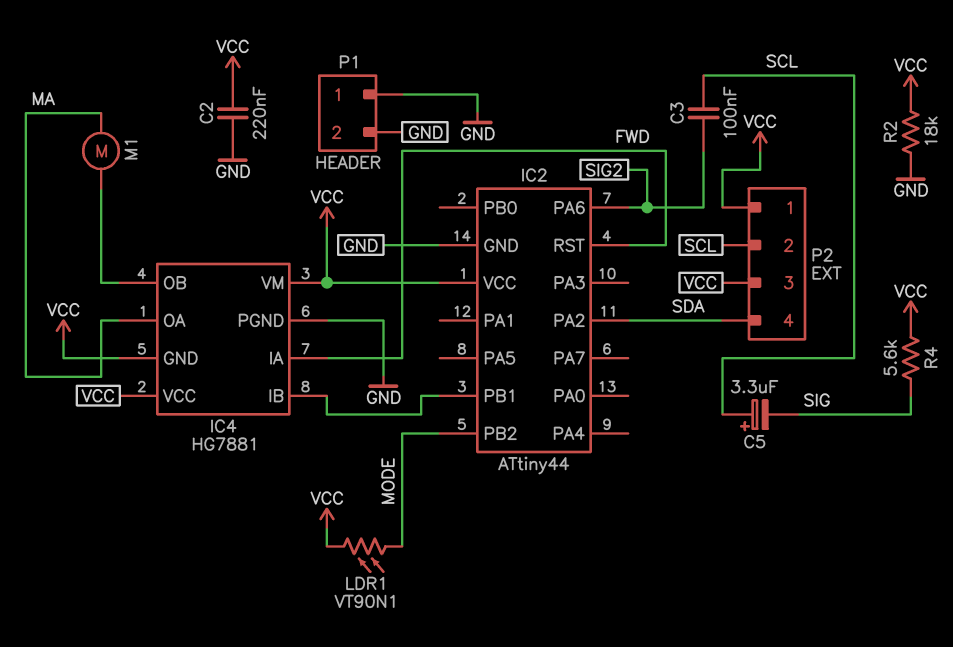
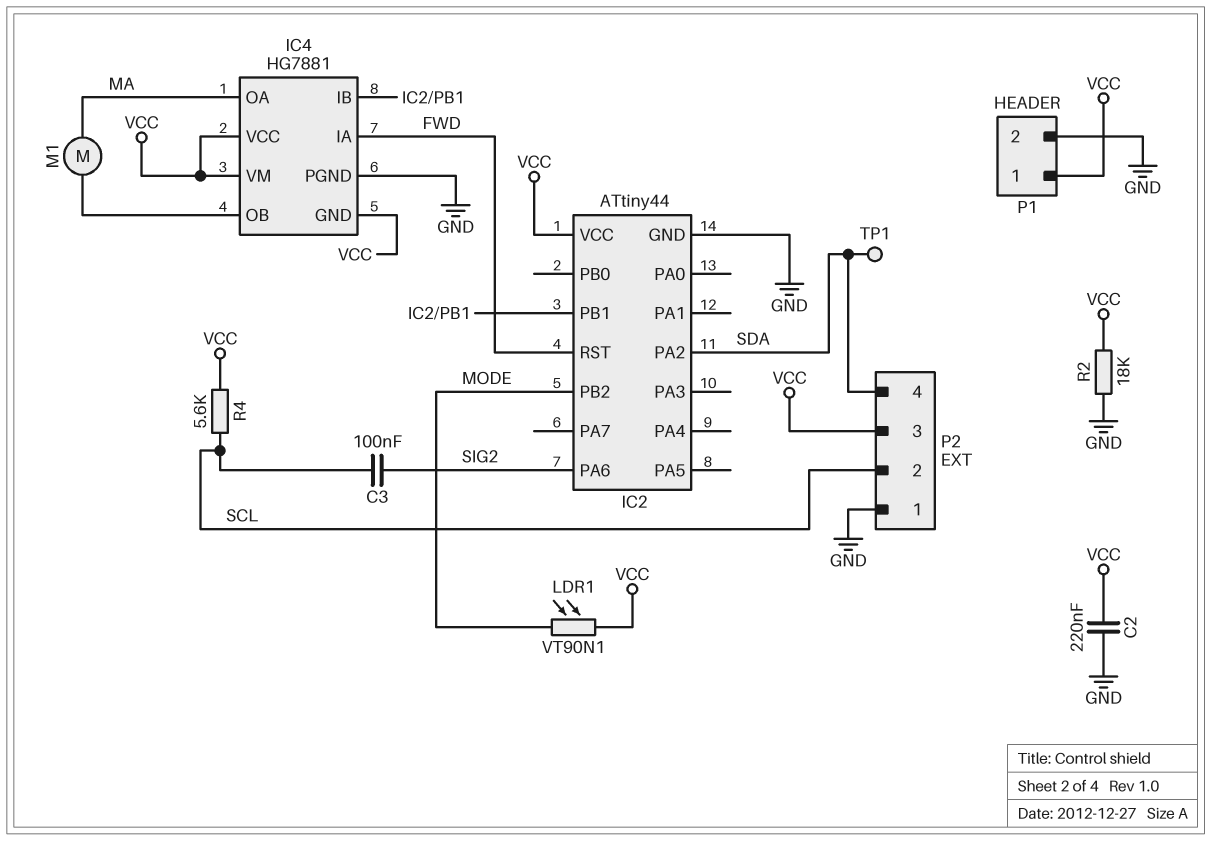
C5: 3.3uF (plus SCL, minus SIG) -> none
P1 pin 1: GND -> VCC
P2 pin 1: VCC -> GND
R4: 5.6k (SIG, VCC) -> 5.6k (SCL, VCC)
TP1: none -> test point (SDA)

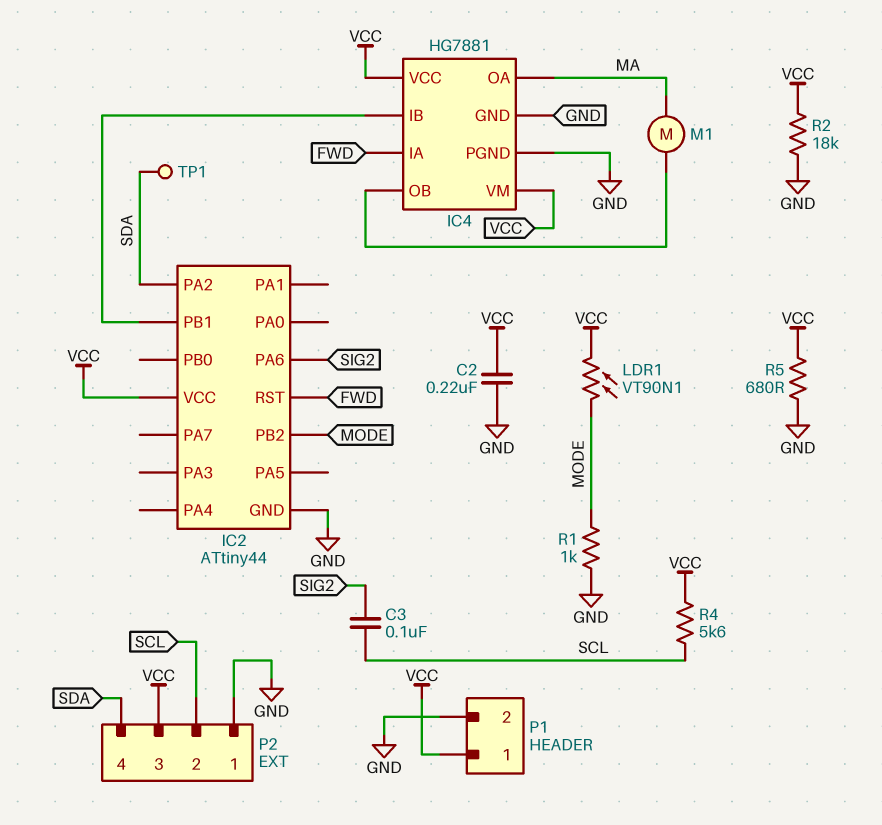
IC4 pin GND: VCC -> GND
R1: none -> 1k (GND, MODE)
R5: none -> 680 (GND, VCC)

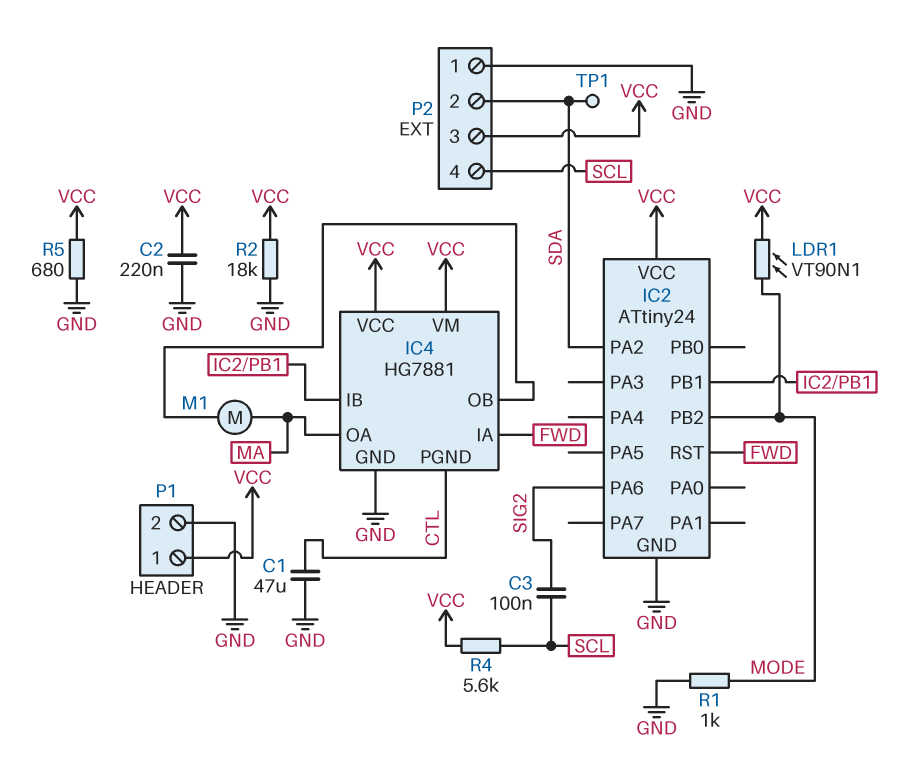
C1: none -> 47uF (CTL, GND)
IC2: ATtiny44 -> ATtiny24
IC4 pin PGND: GND -> CTL
P2 pin 2: SCL -> SDA
P2 pin 4: SDA -> SCL

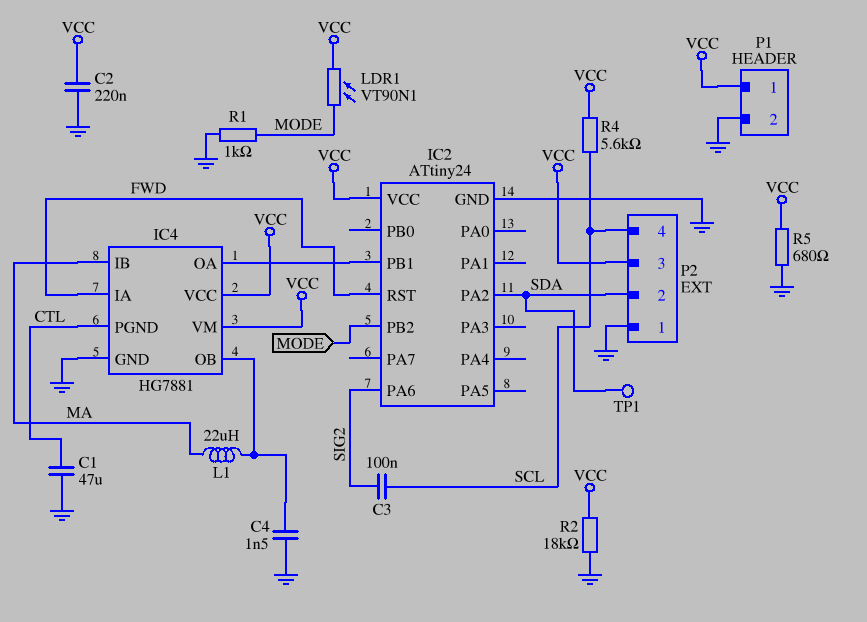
C4: none -> 1.5nF (GND, IC4/OB)
IC4 pin IB: IC2/PB1 -> MA
IC4 pin OA: MA -> IC2/PB1
L1: none -> 22uH (IC4/OB, MA)
M1: motor (IC4/OB, MA) -> none

